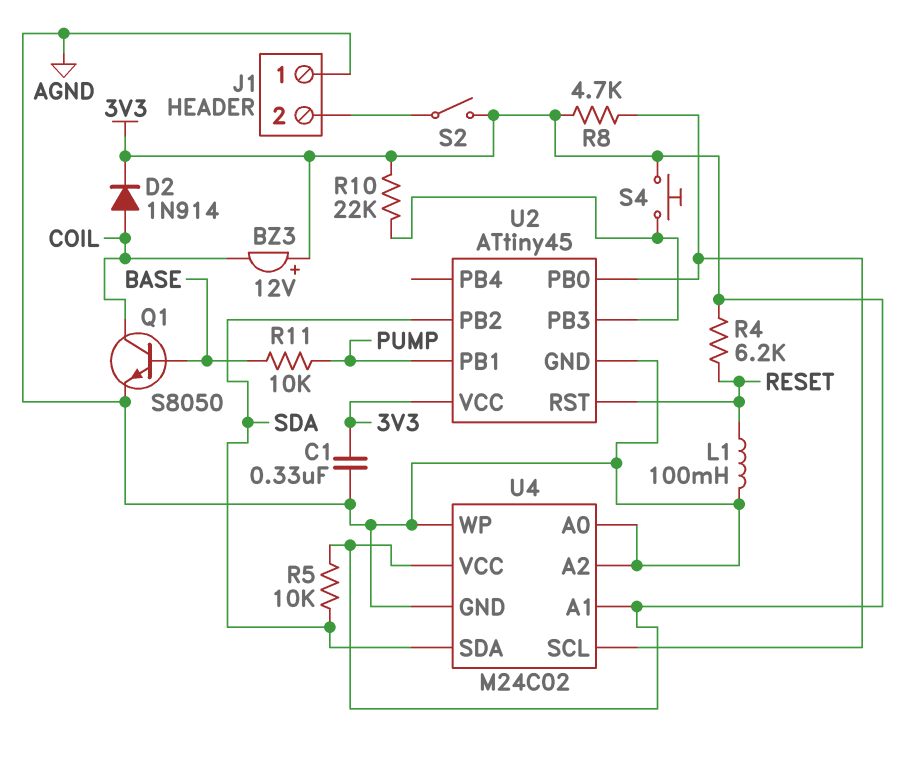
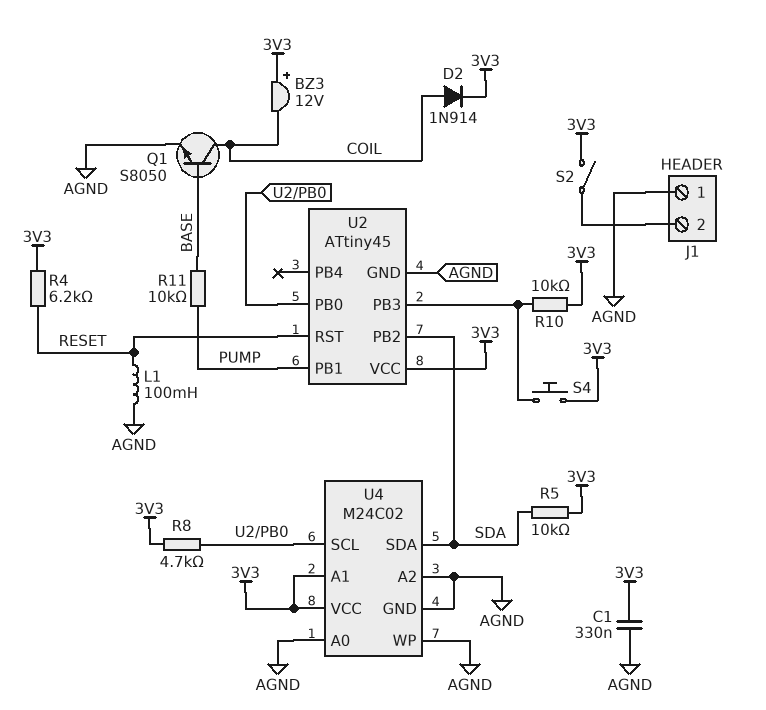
R10: 22k (3V3, U2/PB3) -> 10k (3V3, U2/PB3)

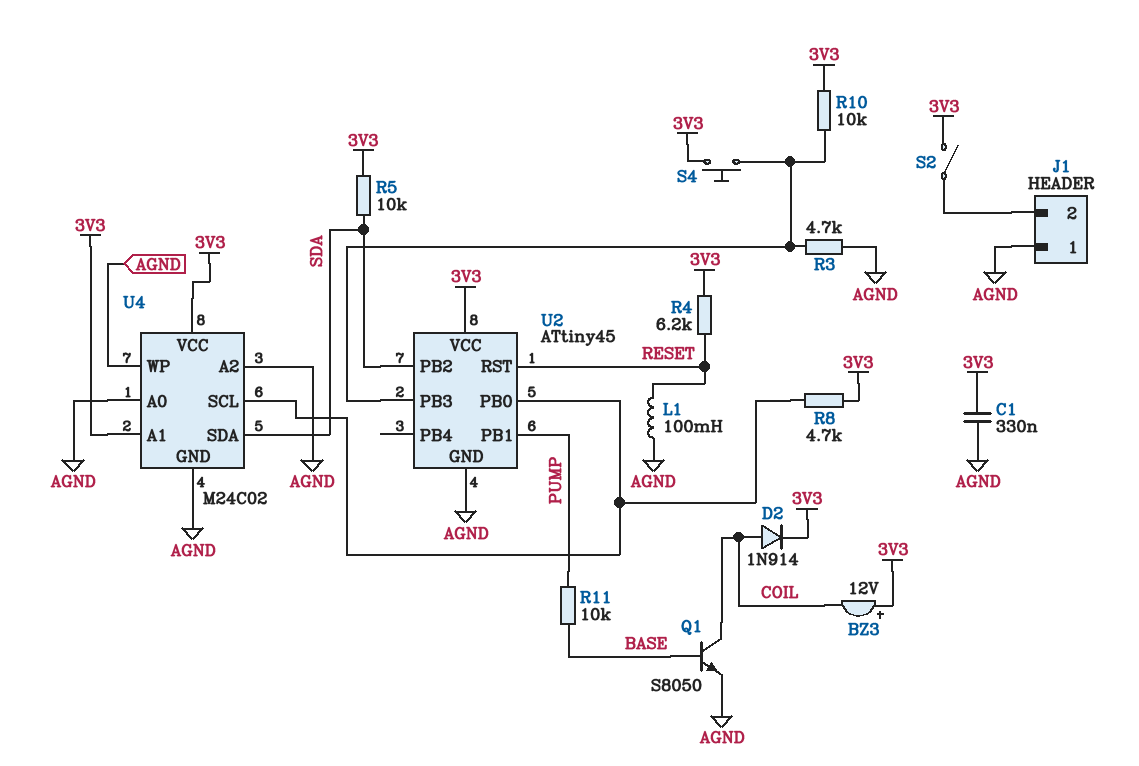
R3: none -> 4.7k (AGND, U2/PB3)

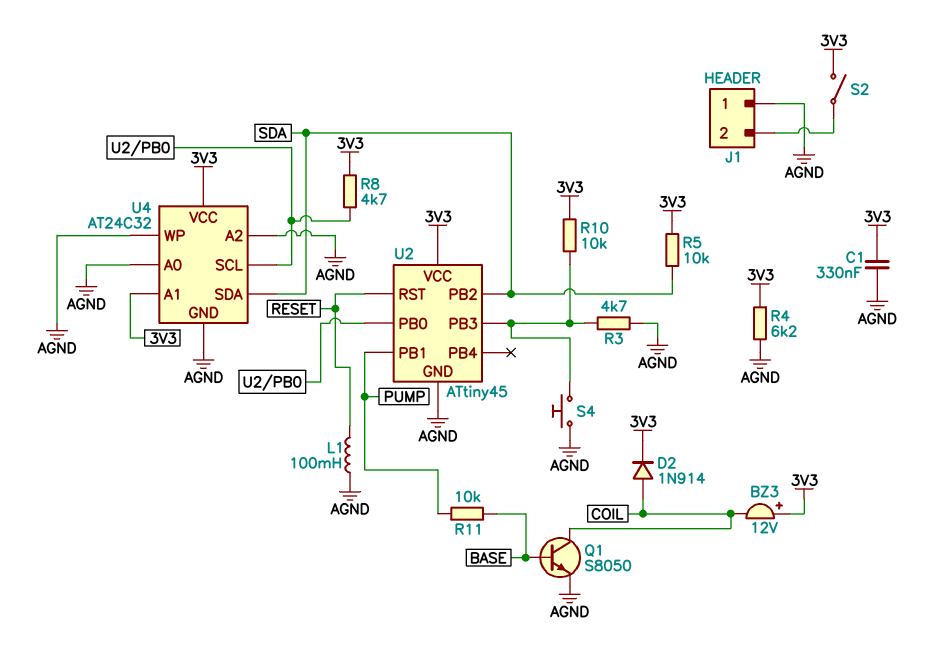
R4: 6.2k (3V3, RESET) -> 6.2k (3V3, AGND)
S4: button (3V3, U2/PB3) -> button (AGND, U2/PB3)
U4: M24C02 -> AT24C32

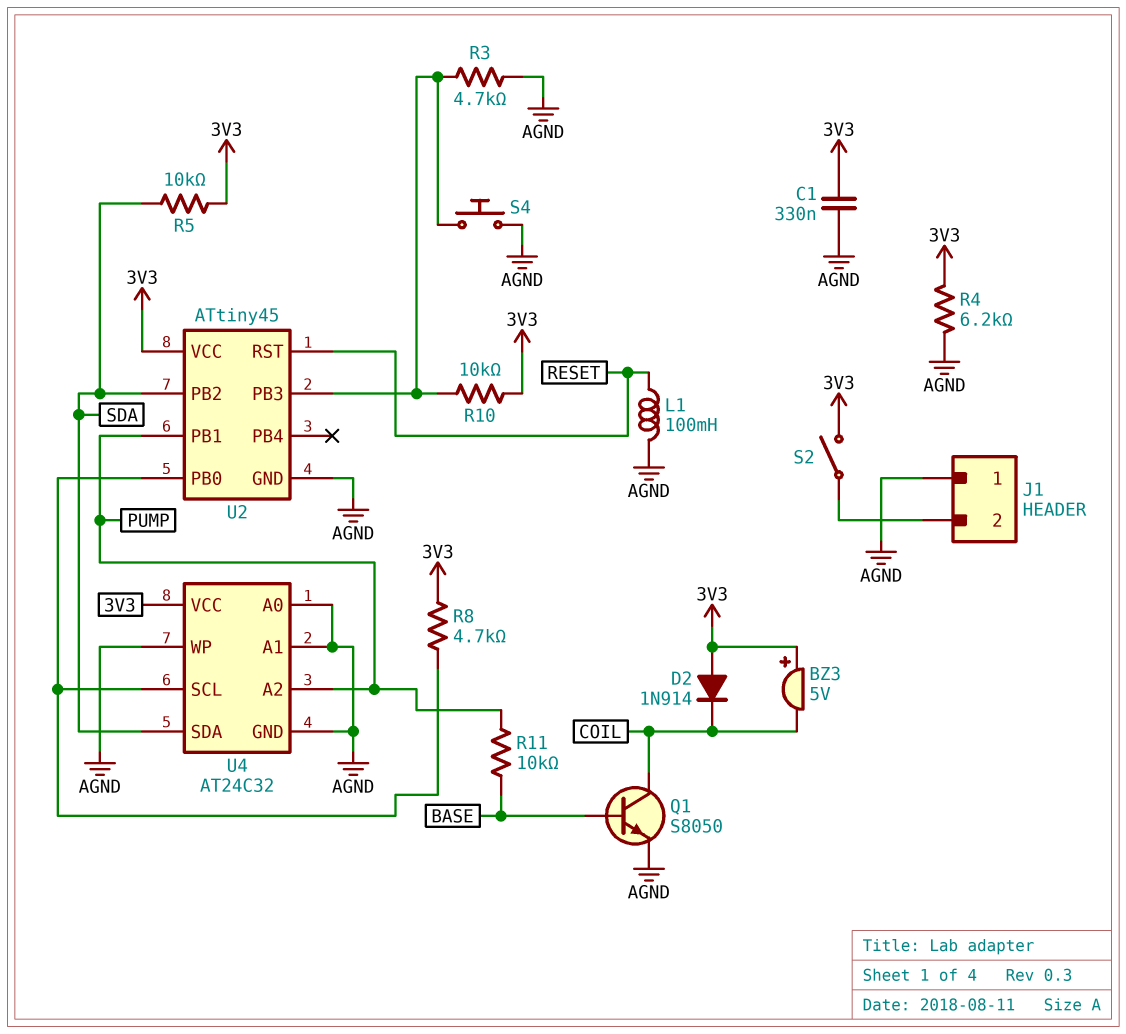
BZ3: buzzer 12V (plus 3V3, minus COIL) -> buzzer 5V (plus 3V3, minus COIL)
D2: diode 1N914 (A COIL, K 3V3) -> diode 1N914 (A 3V3, K COIL)
U4 pin A1: 3V3 -> AGND
U4 pin A2: AGND -> PUMP

